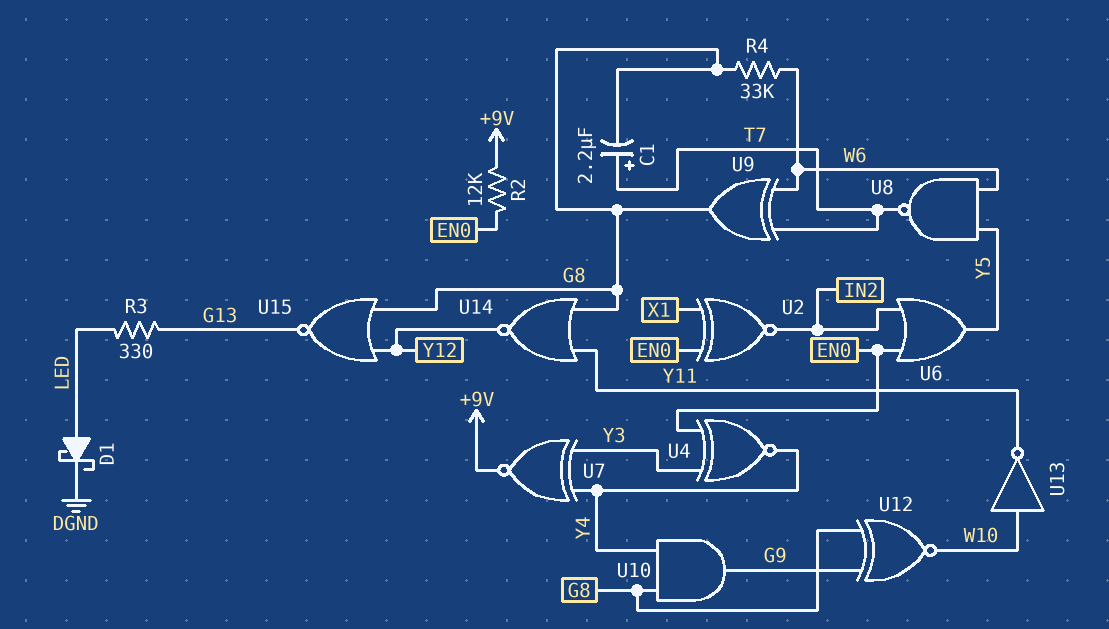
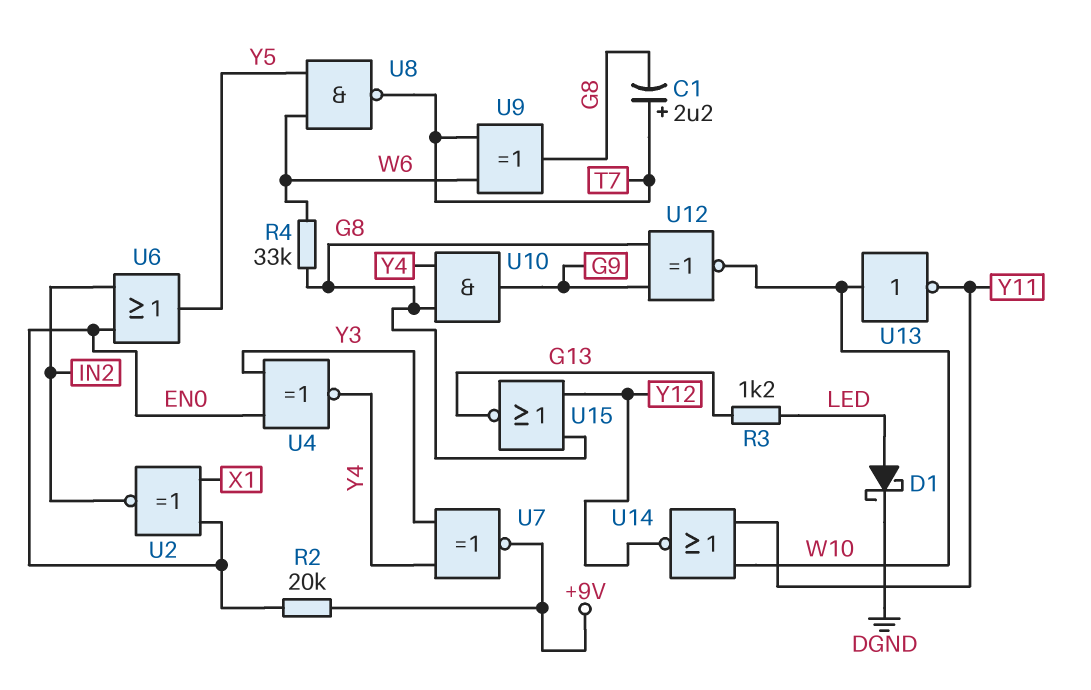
R2: 12k (+9V, EN0) -> 20k (+9V, EN0)
R3: 330 (G13, LED) -> 1.2k (G13, LED)
U14: NOR (in G8, in Y11, out Y12) -> NOR (in W10, in Y11, out Y12)

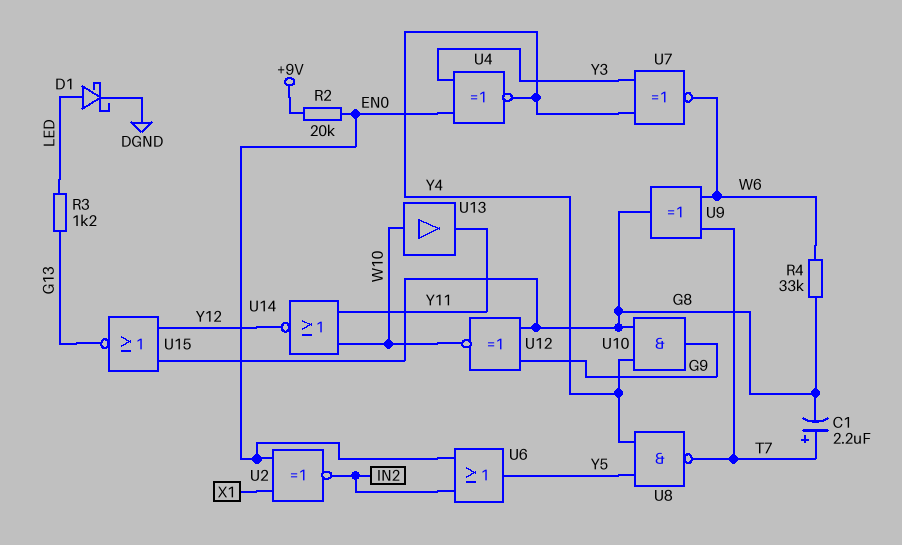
U7: XNOR (in Y3, in Y4, out +9V) -> XNOR (in Y3, in Y4, out W6)
U8: NAND (in W6, in Y5, out T7) -> NAND (in Y4, in Y5, out T7)
U13: NOT (in W10, out Y11) -> buffer (in W10, out Y11)

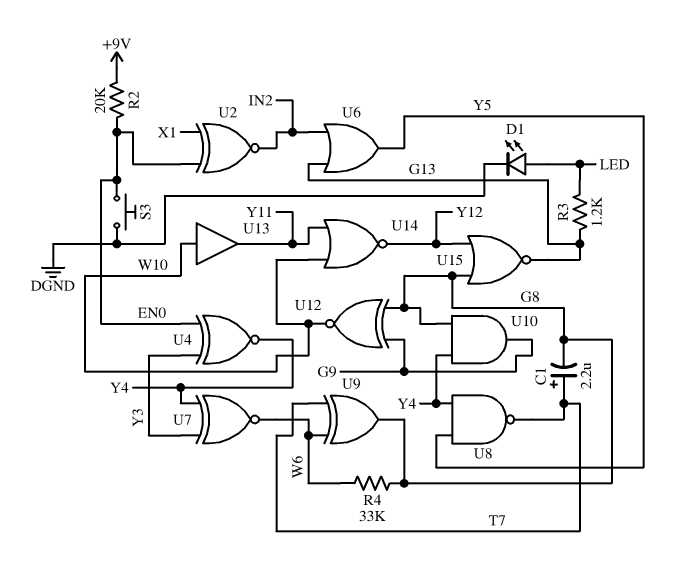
D1: schottky (A LED, K DGND) -> LED (A LED, K DGND)
S3: none -> button (DGND, EN0)
U6: OR (in EN0, in IN2, out Y5) -> OR (in G13, in IN2, out Y5)

